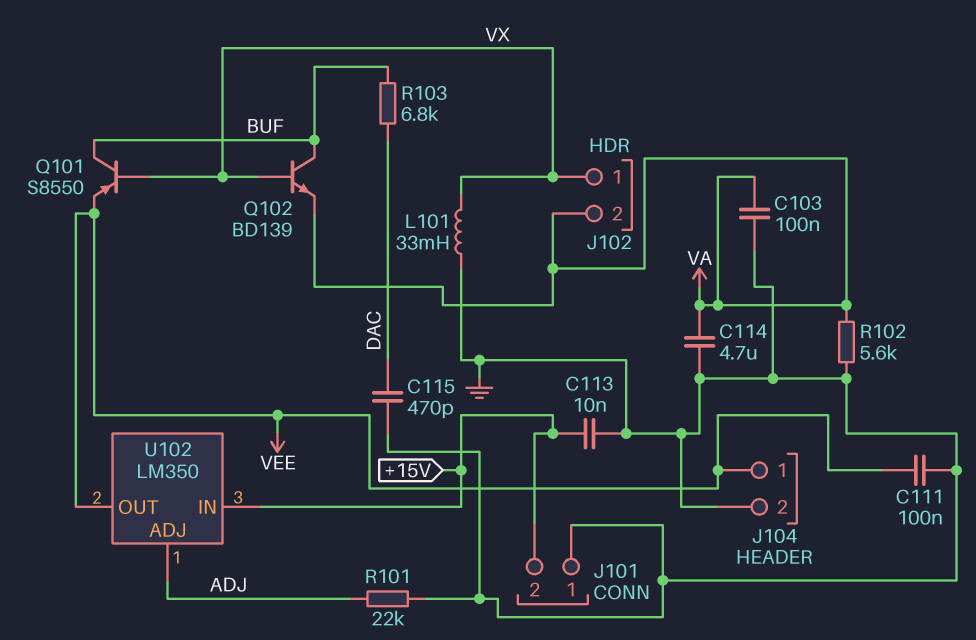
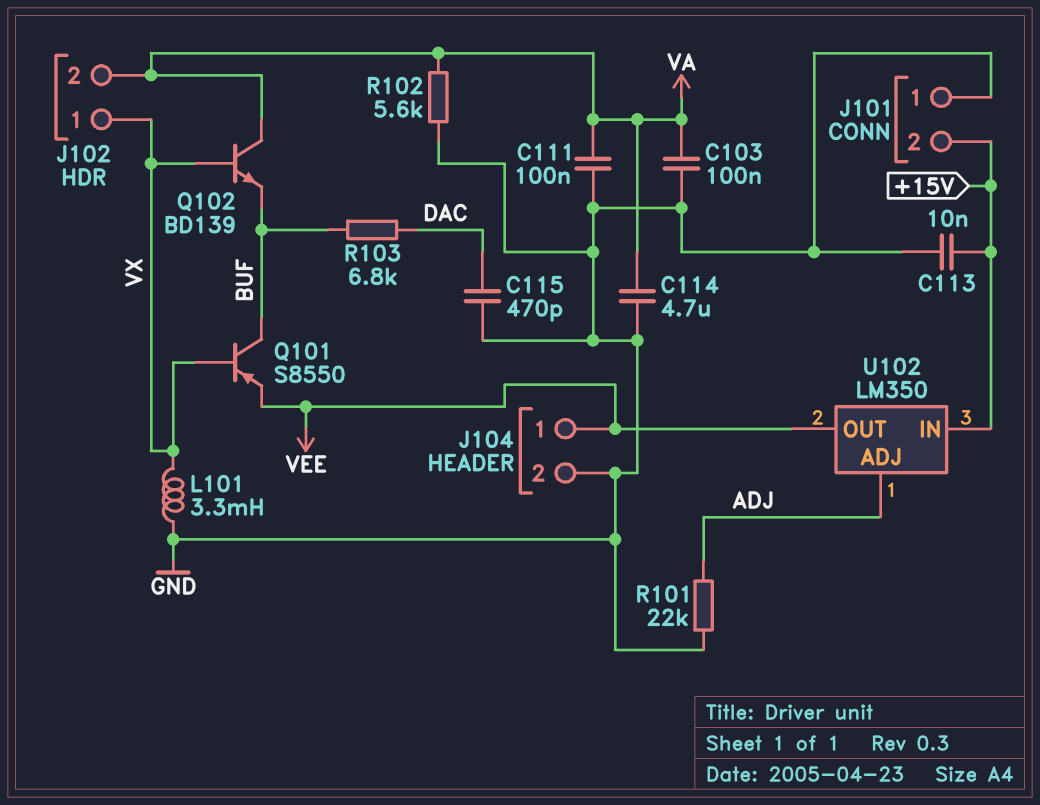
C111: 100nF (GND, VEE) -> 100nF (GND, VA)
L101: 33mH (GND, VX) -> 3.3mH (GND, VX)
Q102: NPN BD139 (B VX, C BUF, E VA) -> NPN BD139 (B VX, C VA, E BUF)

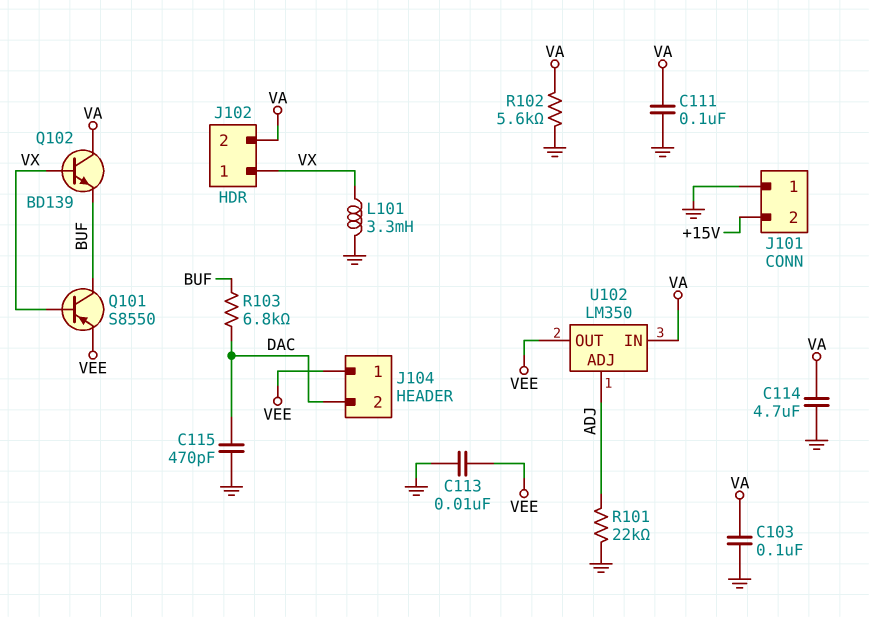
C113: 10nF (+15V, GND) -> 10nF (GND, VEE)
J104 pin 2: GND -> DAC
U102 pin IN: +15V -> VA

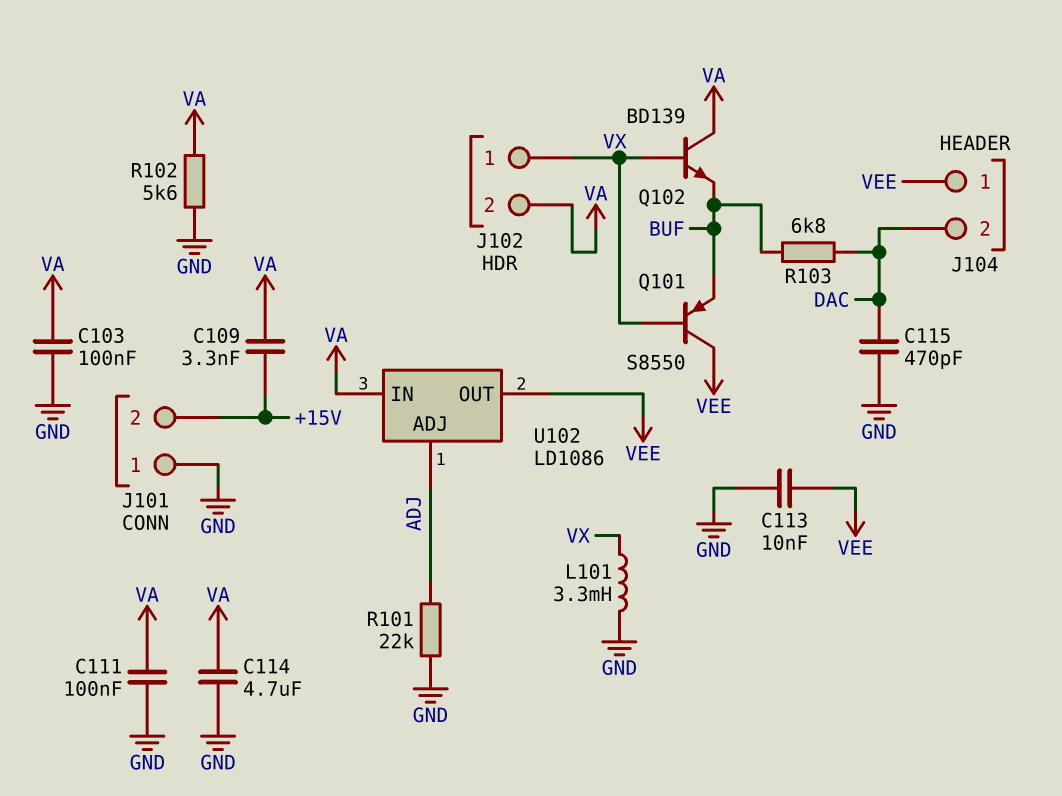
C109: none -> 3.3nF (+15V, VA)
Q101: PNP S8550 (B VX, C BUF, E VEE) -> PNP S8550 (B VX, C VEE, E BUF)
U102: LM350 -> LD1086

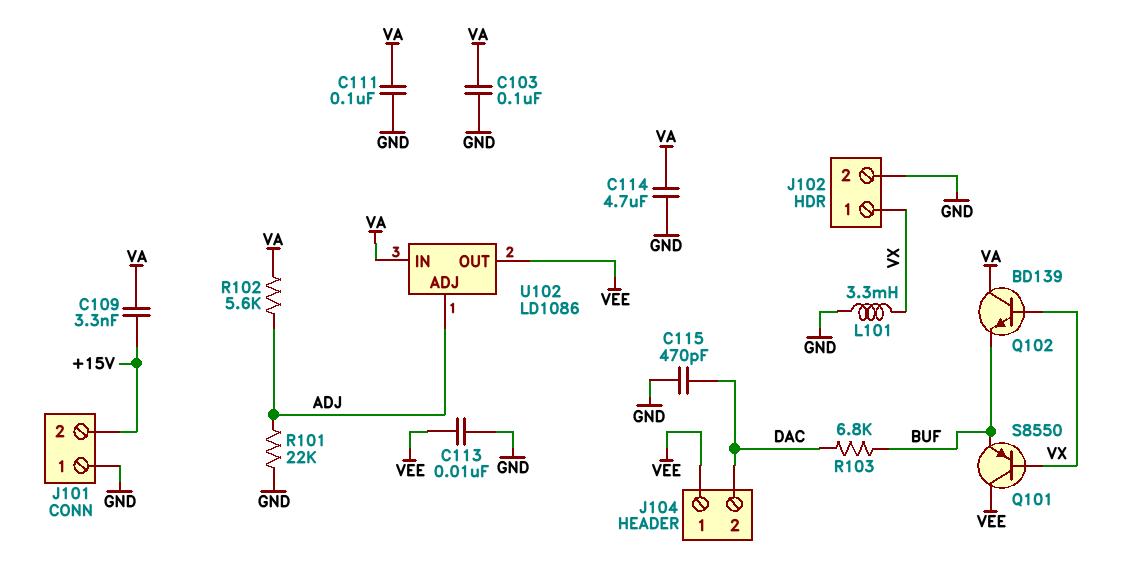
J102 pin 2: VA -> GND
R102: 5.6k (GND, VA) -> 5.6k (ADJ, VA)

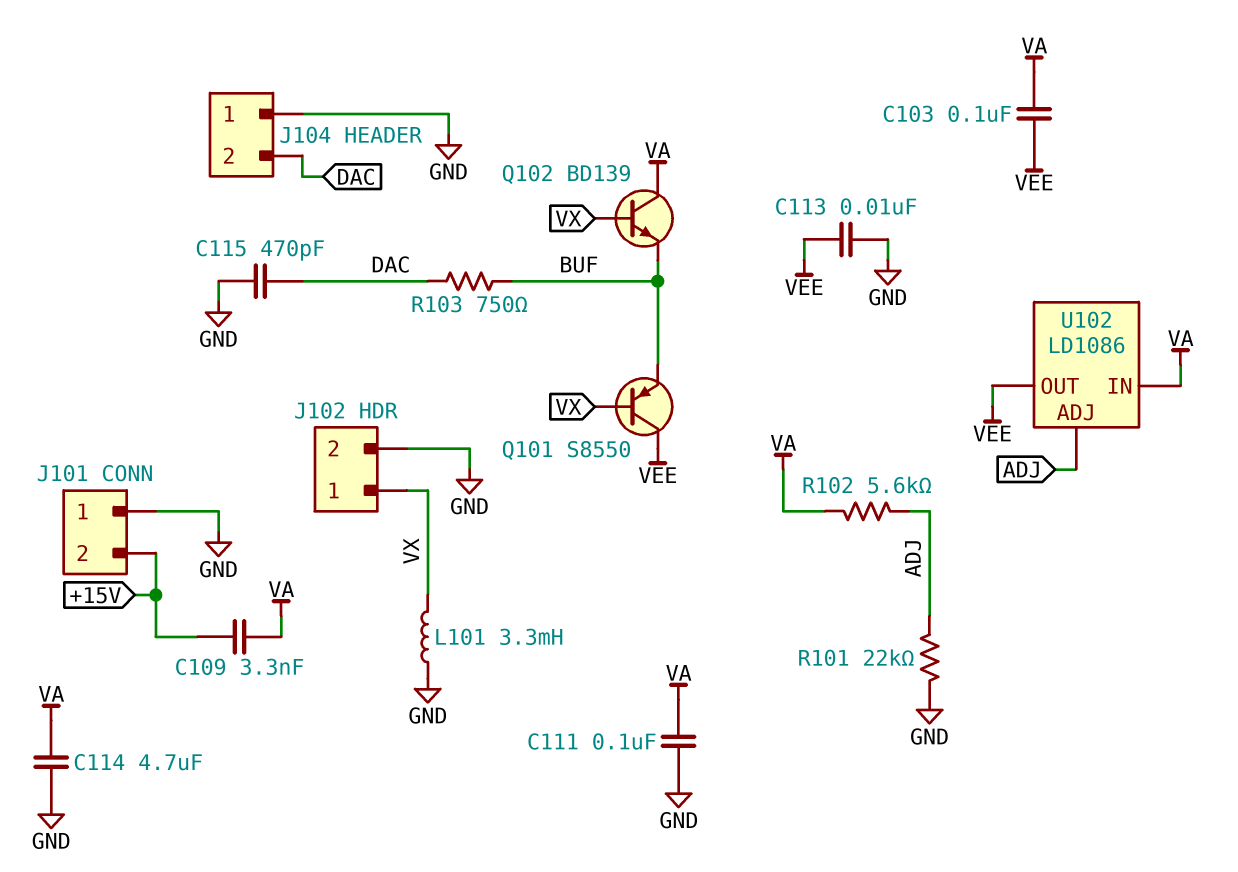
C103: 100nF (GND, VA) -> 100nF (VA, VEE)
J104 pin 1: VEE -> GND
R103: 6.8k (BUF, DAC) -> 750 (BUF, DAC)

